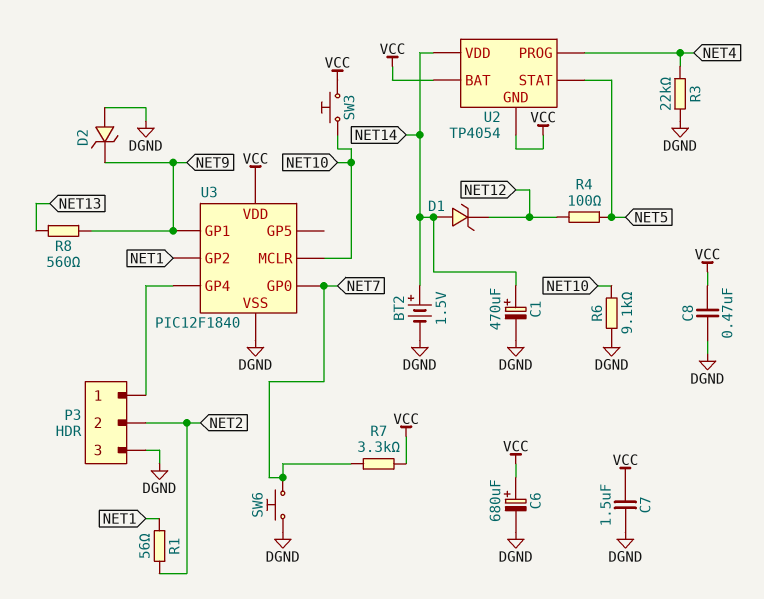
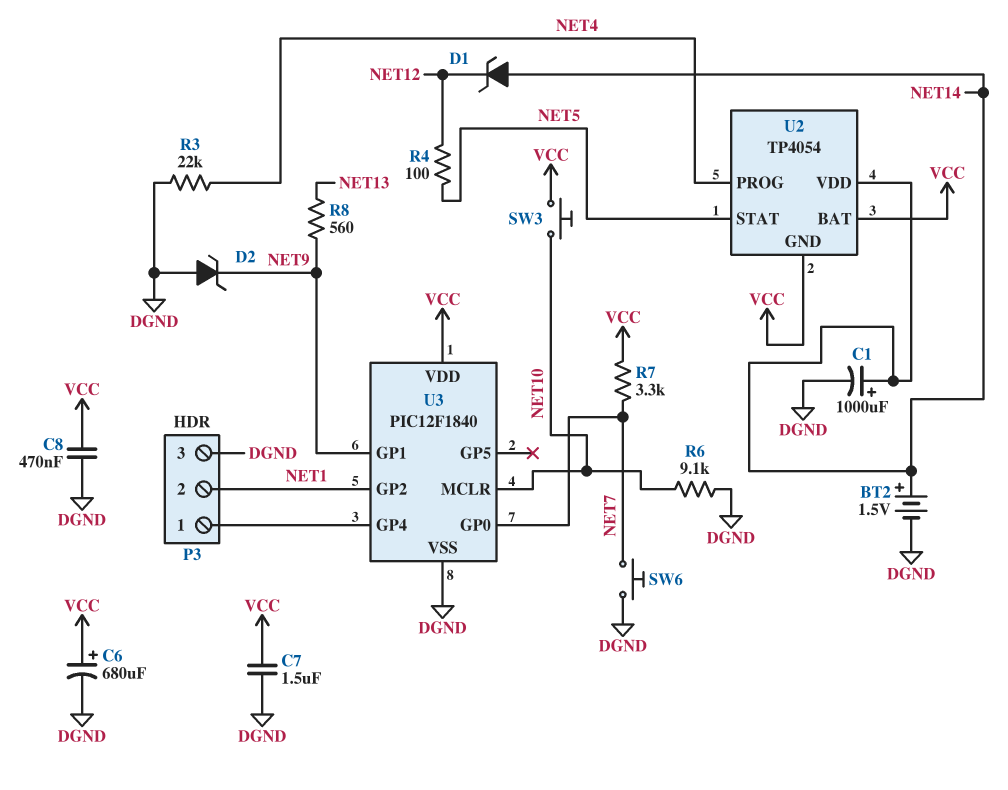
C1: 470uF (plus NET14, minus DGND) -> 1000uF (plus NET14, minus DGND)
P3 pin 2: NET2 -> NET1
R1: 56 (NET1, NET2) -> none

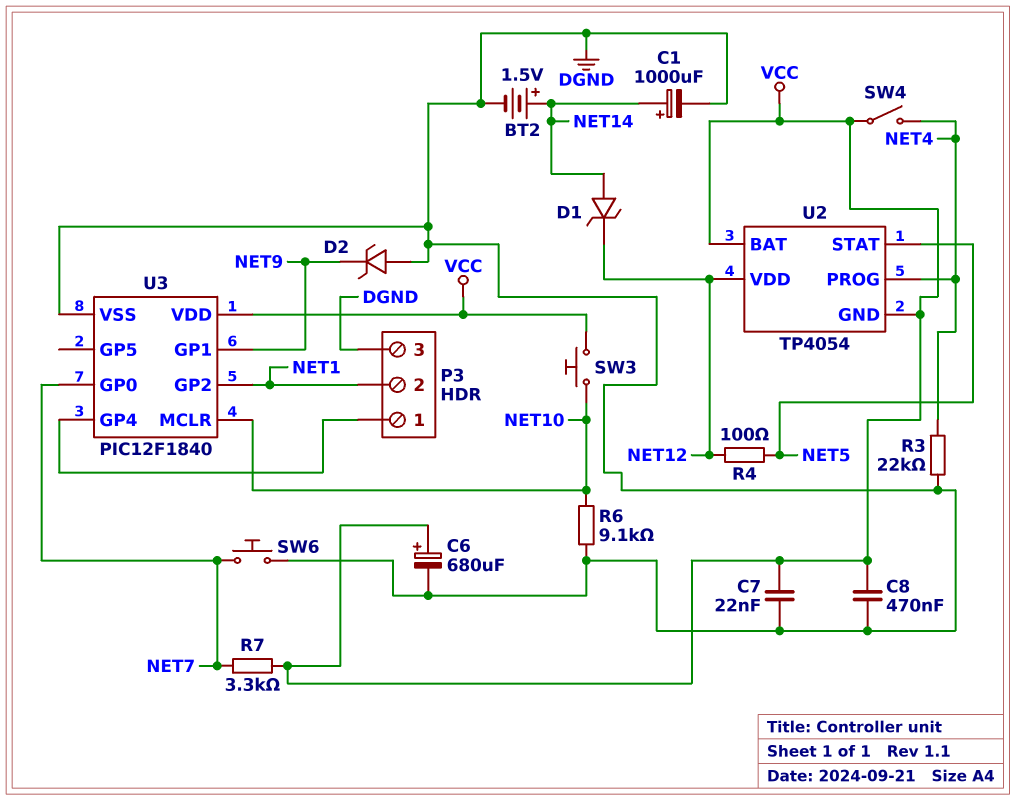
C7: 1.5uF (DGND, VCC) -> 22nF (DGND, VCC)
R8: 560 (NET9, NET13) -> none
SW4: none -> switch (NET4, VCC)
U2 pin VDD: NET14 -> NET12

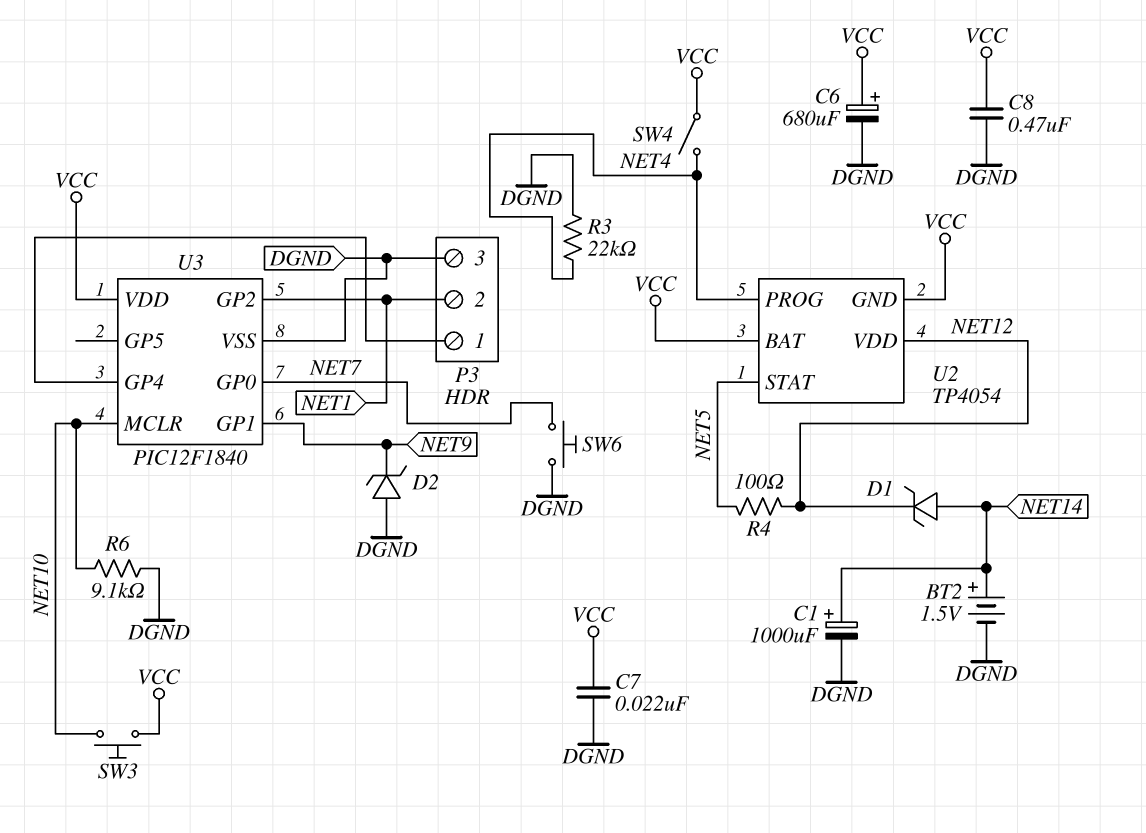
R7: 3.3k (NET7, VCC) -> none

